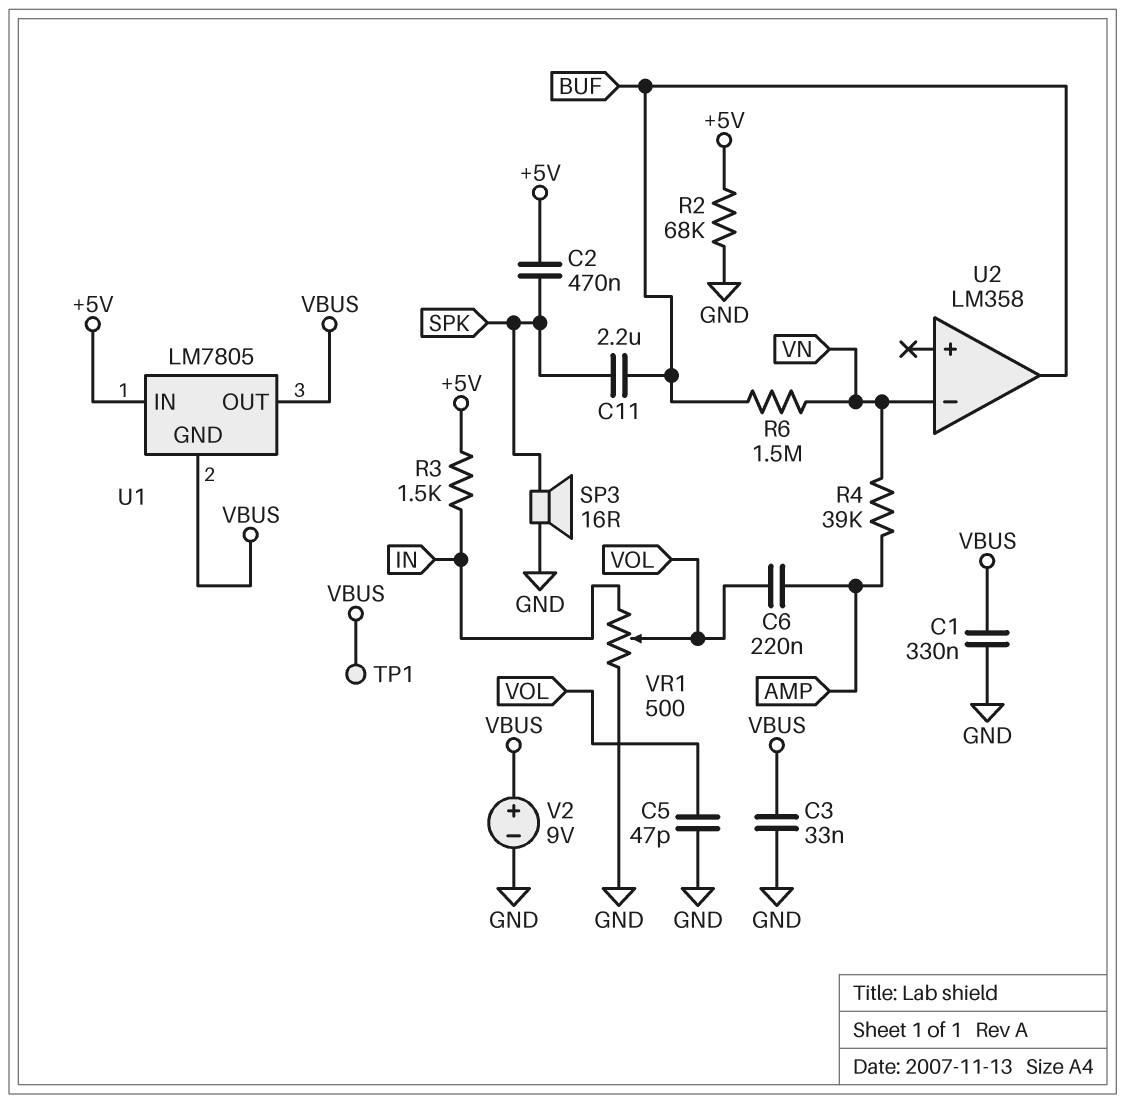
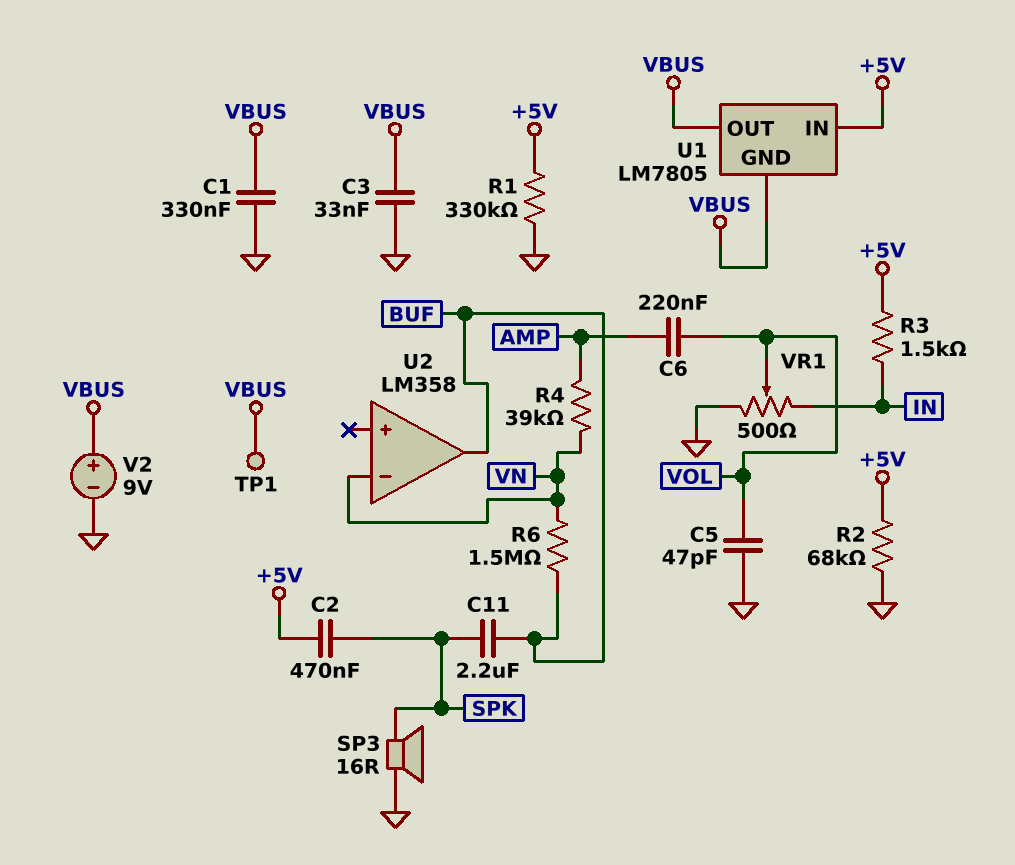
R1: none -> 330k (+5V, GND)

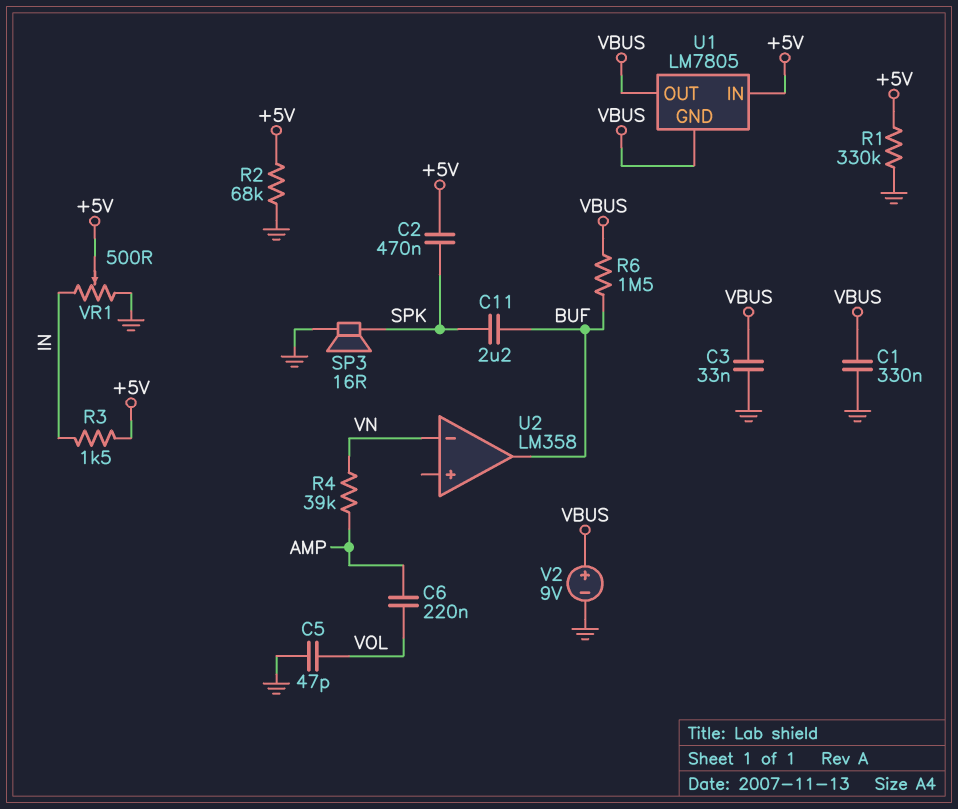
R6: 1.5M (BUF, VN) -> 1.5M (BUF, VBUS)
TP1: test point (VBUS) -> none
VR1: 500 (GND, IN, wiper VOL) -> 500 (GND, IN, wiper +5V)

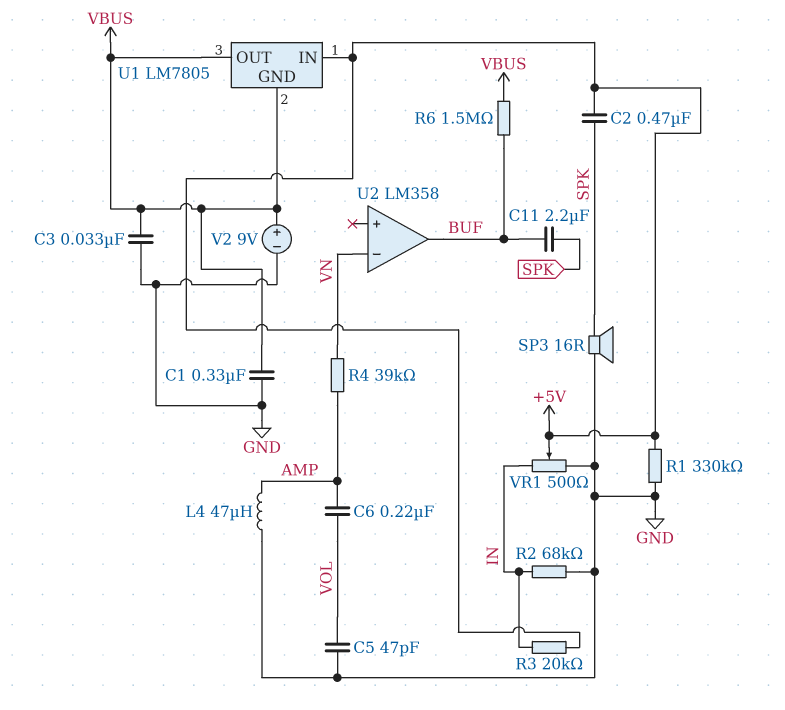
L4: none -> 47uH (AMP, GND)
R2: 68k (+5V, GND) -> 68k (GND, IN)
R3: 1.5k (+5V, IN) -> 20k (+5V, IN)

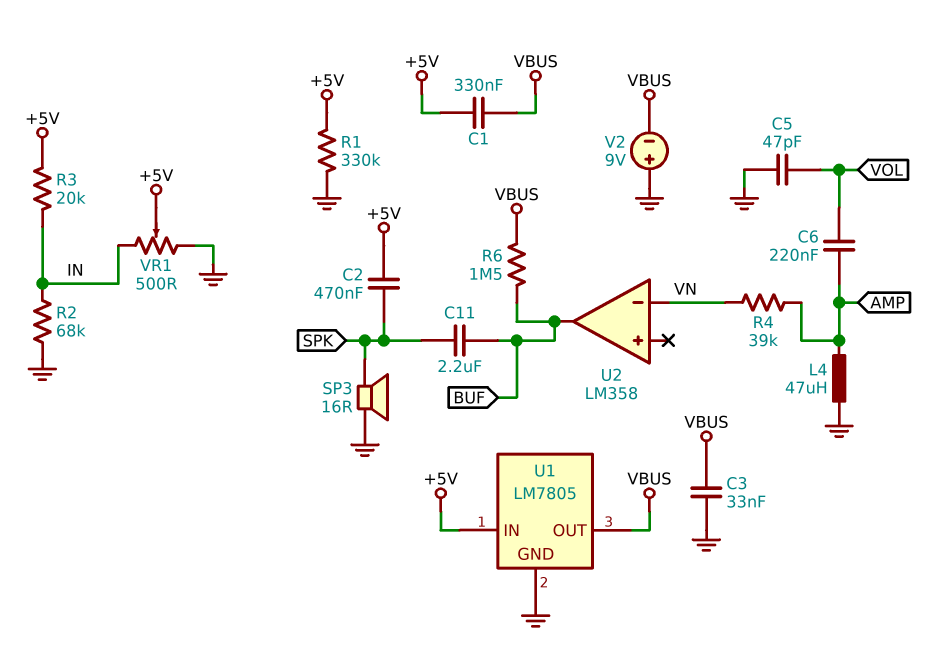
C1: 330nF (GND, VBUS) -> 330nF (+5V, VBUS)
U1 pin GND: VBUS -> GND
V2: 9V (plus VBUS, minus GND) -> 9V (plus GND, minus VBUS)

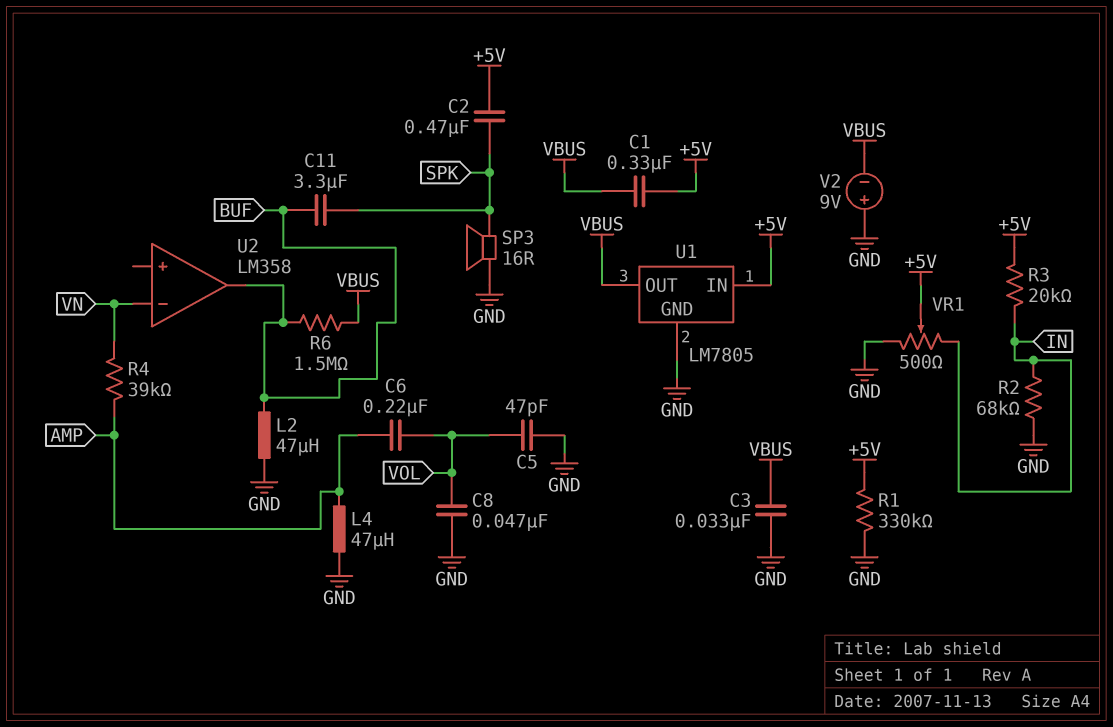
C8: none -> 47nF (GND, VOL)
C11: 2.2uF (BUF, SPK) -> 3.3uF (BUF, SPK)
L2: none -> 47uH (BUF, GND)

